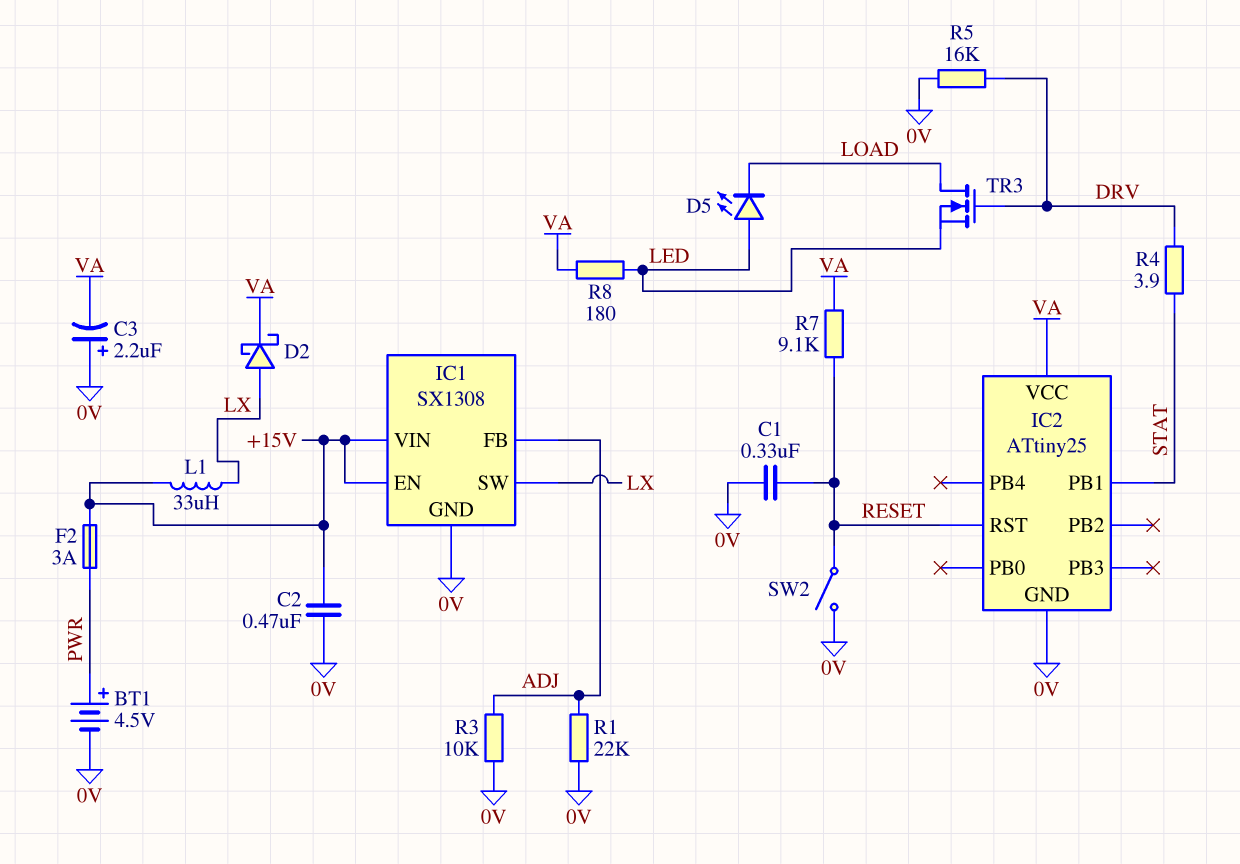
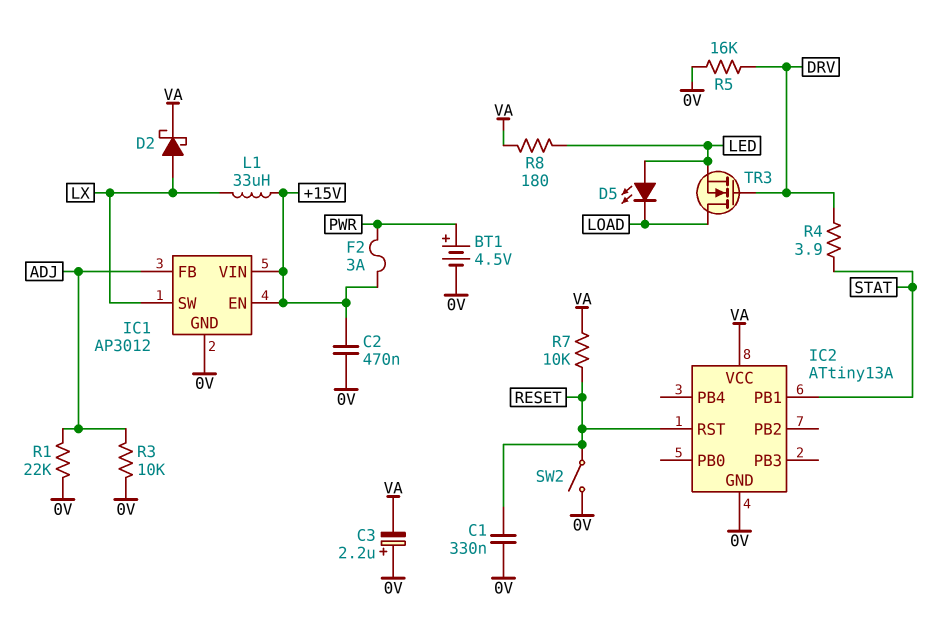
IC1: SX1308 -> AP3012
IC2: ATtiny25 -> ATtiny13A
R7: 9.1k (RESET, VA) -> 10k (RESET, VA)

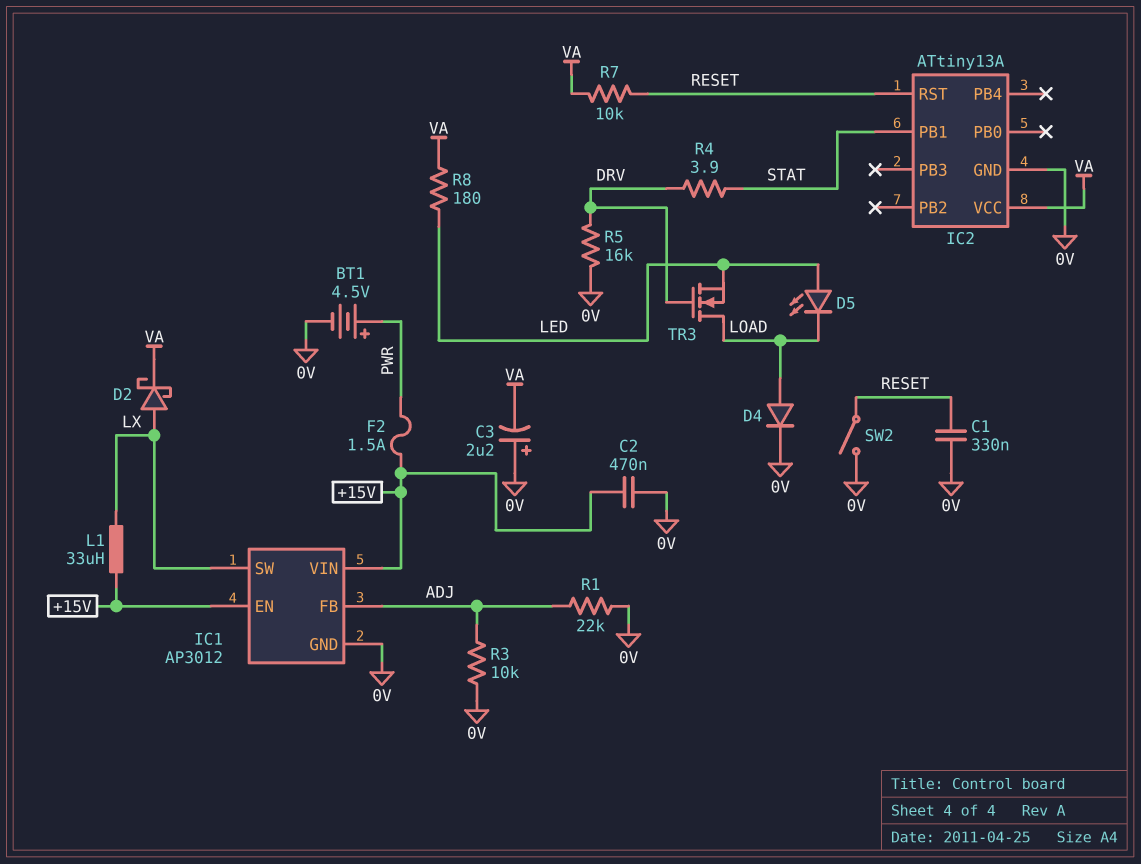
D4: none -> diode (A LOAD, K 0V)
F2: 3A (+15V, PWR) -> 1.5A (+15V, PWR)

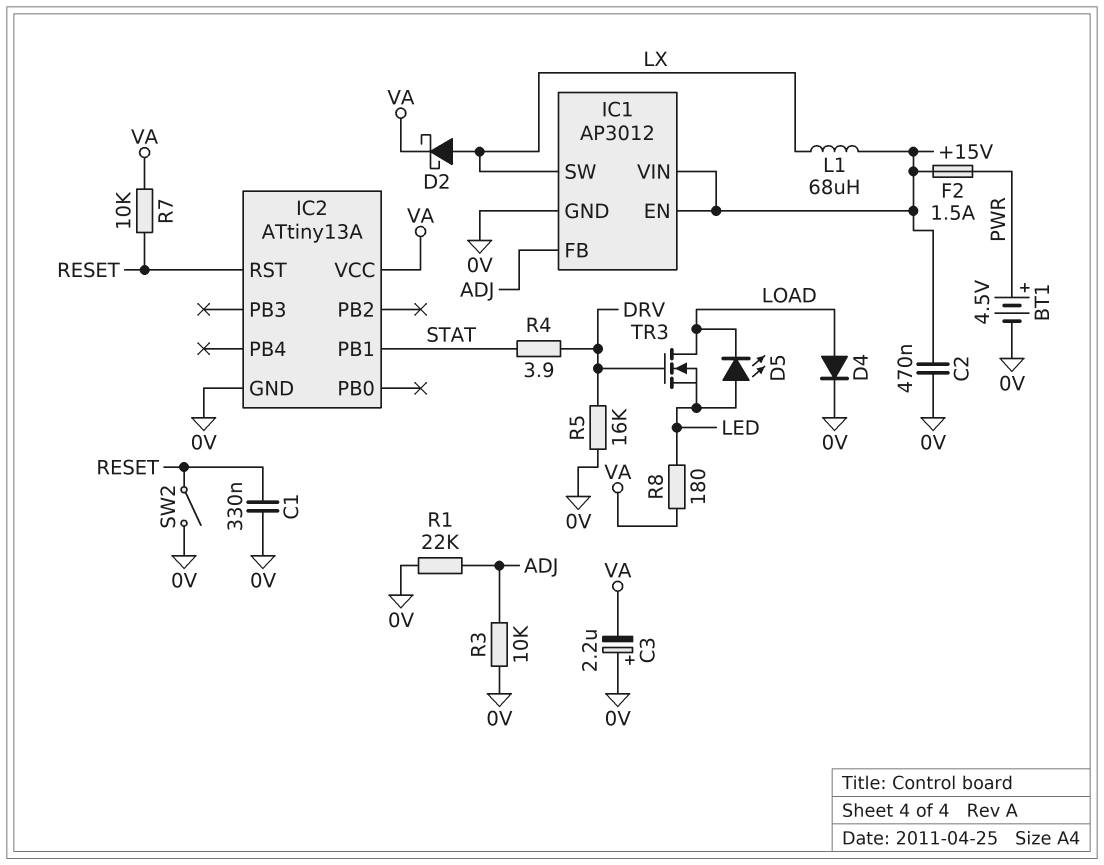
L1: 33uH (+15V, LX) -> 68uH (+15V, LX)

